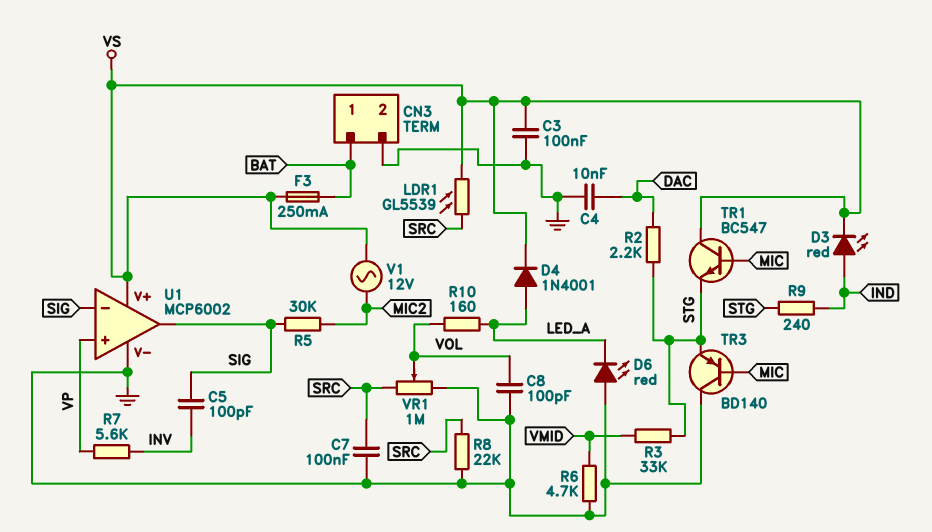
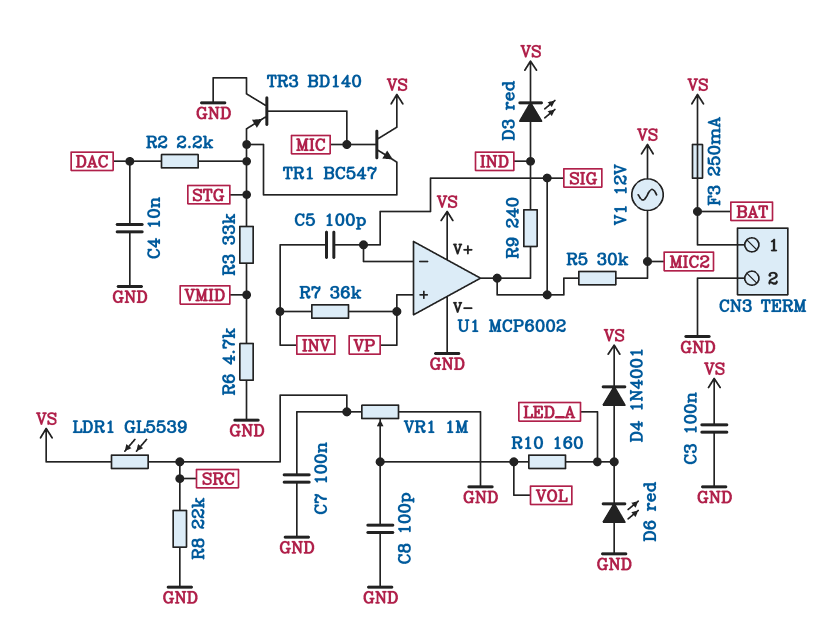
R7: 5.6k (INV, VP) -> 36k (INV, VP)
R9: 240 (IND, STG) -> 240 (IND, SIG)

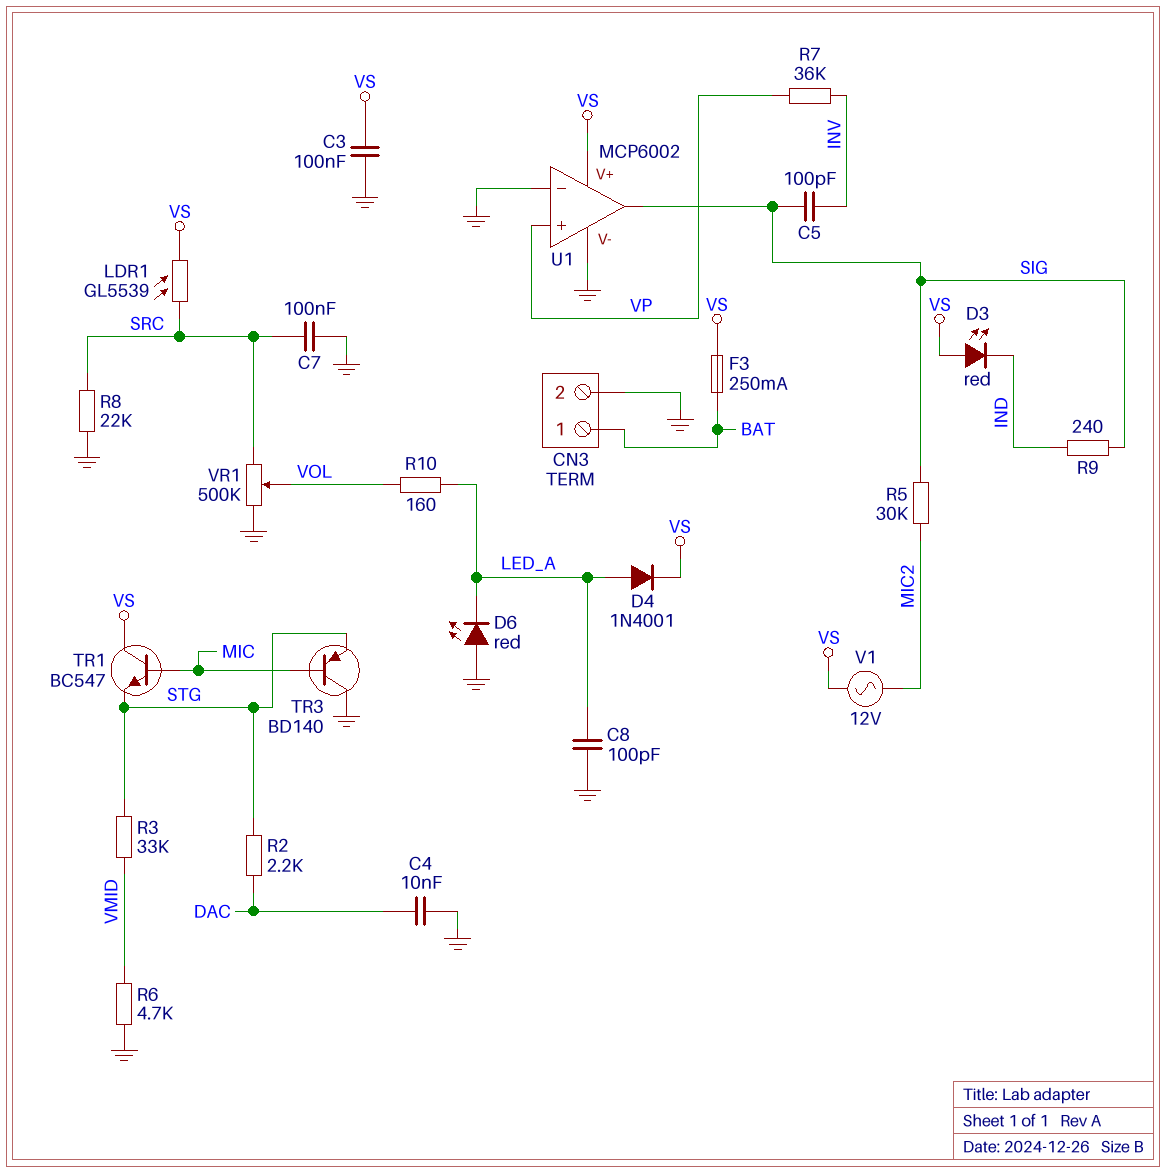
C8: 100pF (GND, VOL) -> 100pF (GND, LED_A)
D3: LED red (A IND, K VS) -> LED red (A VS, K IND)
U1 pin in-: SIG -> GND
VR1: 1M (GND, SRC, wiper VOL) -> 500k (GND, SRC, wiper VOL)

